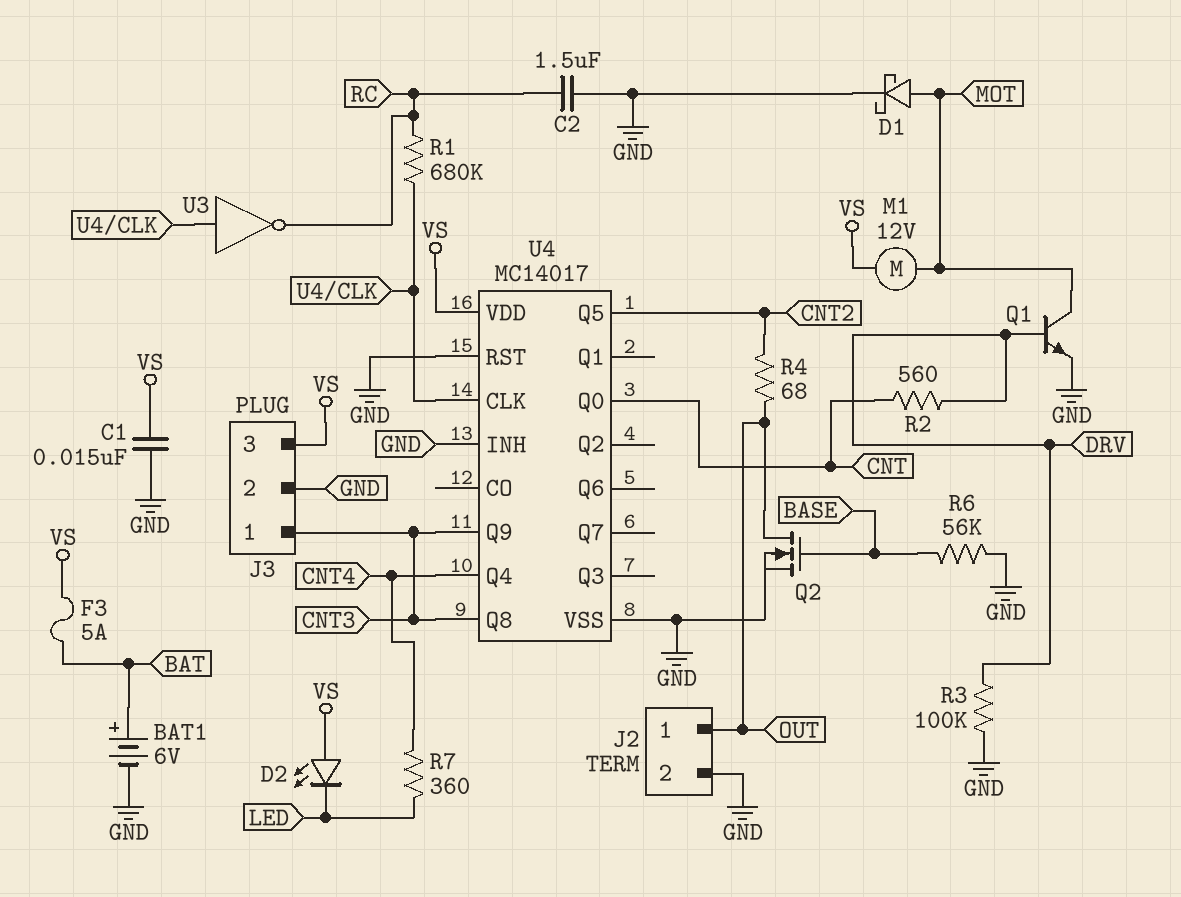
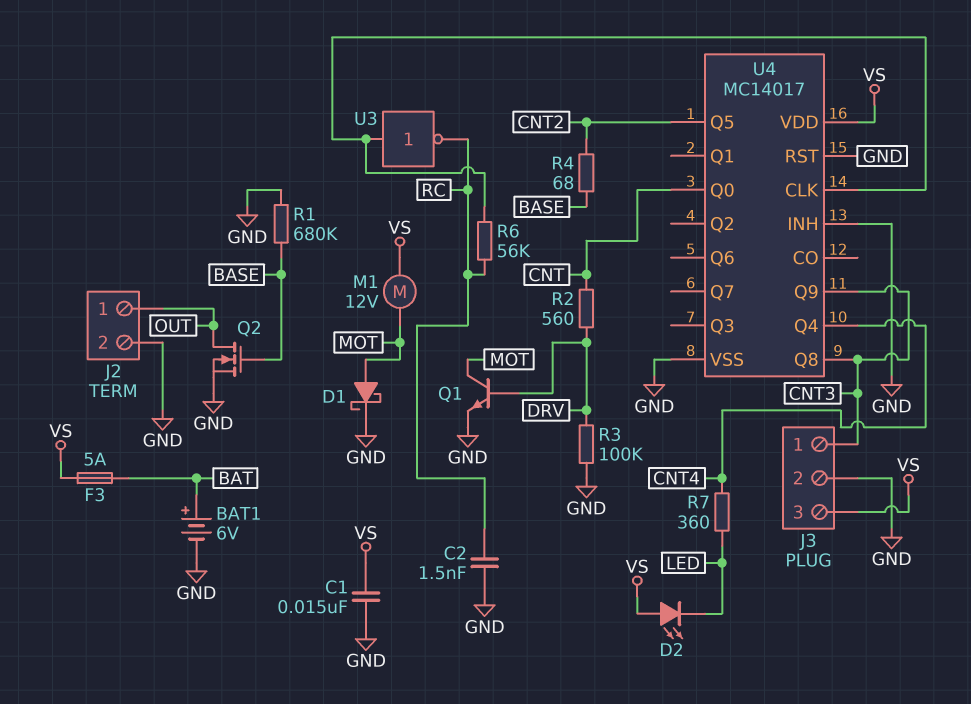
C2: 1.5uF (GND, RC) -> 1.5nF (GND, RC)
R1: 680k (RC, U4/CLK) -> 680k (BASE, GND)
R4: 68 (CNT2, OUT) -> 68 (BASE, CNT2)
R6: 56k (BASE, GND) -> 56k (RC, U4/CLK)

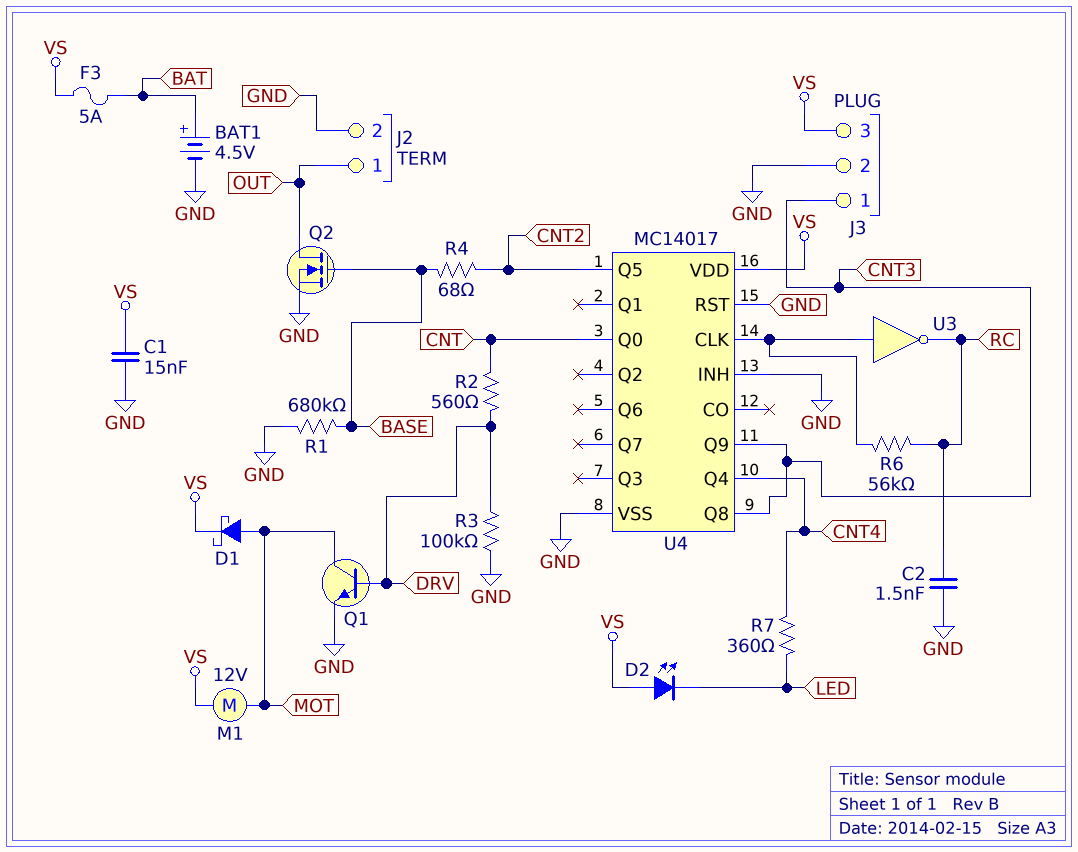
BAT1: 6V (plus BAT, minus GND) -> 4.5V (plus BAT, minus GND)
D1: schottky (A MOT, K GND) -> schottky (A MOT, K VS)

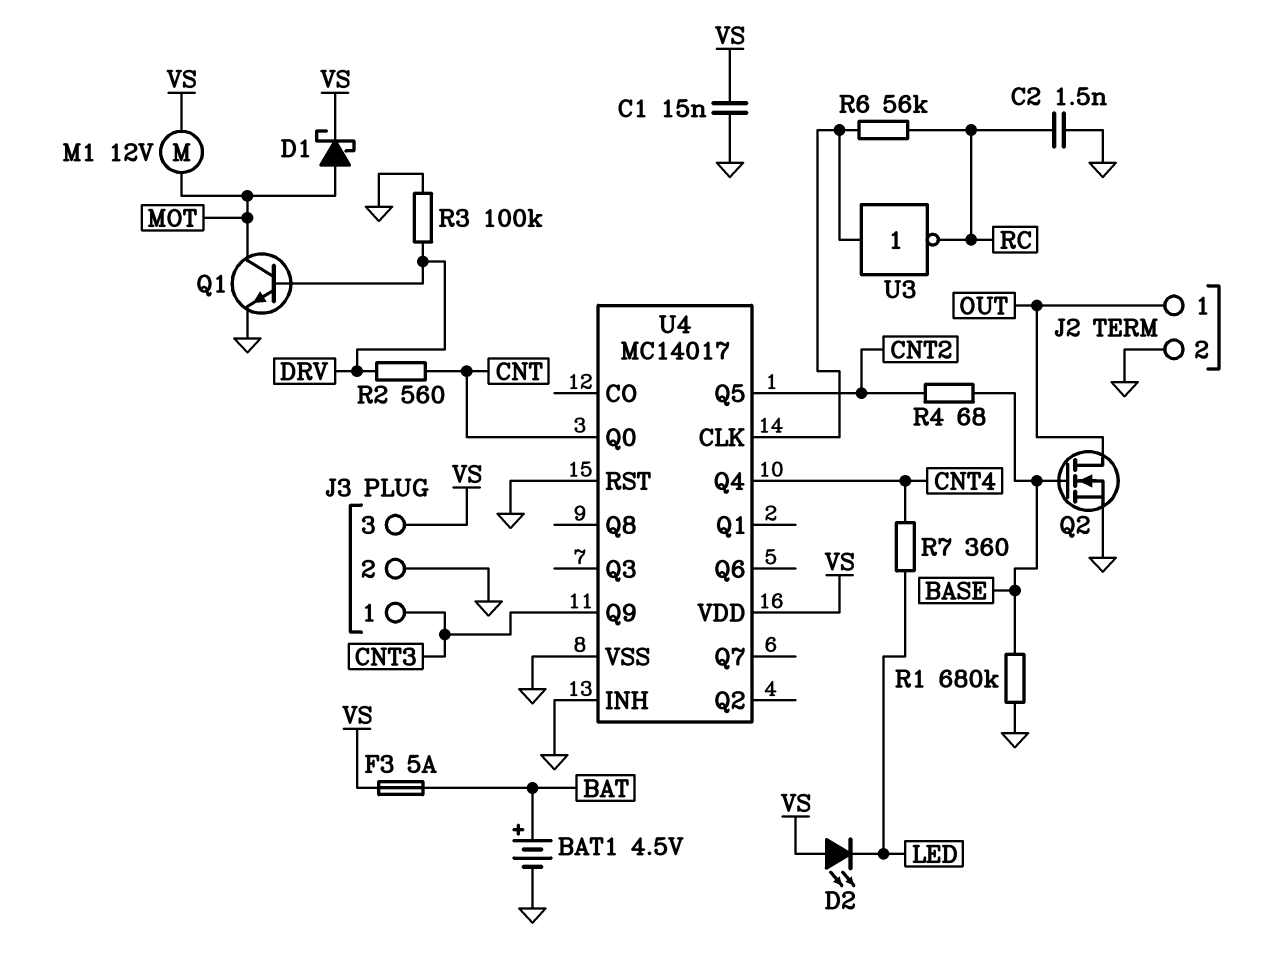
U4 pin Q8: CNT3 -> none

